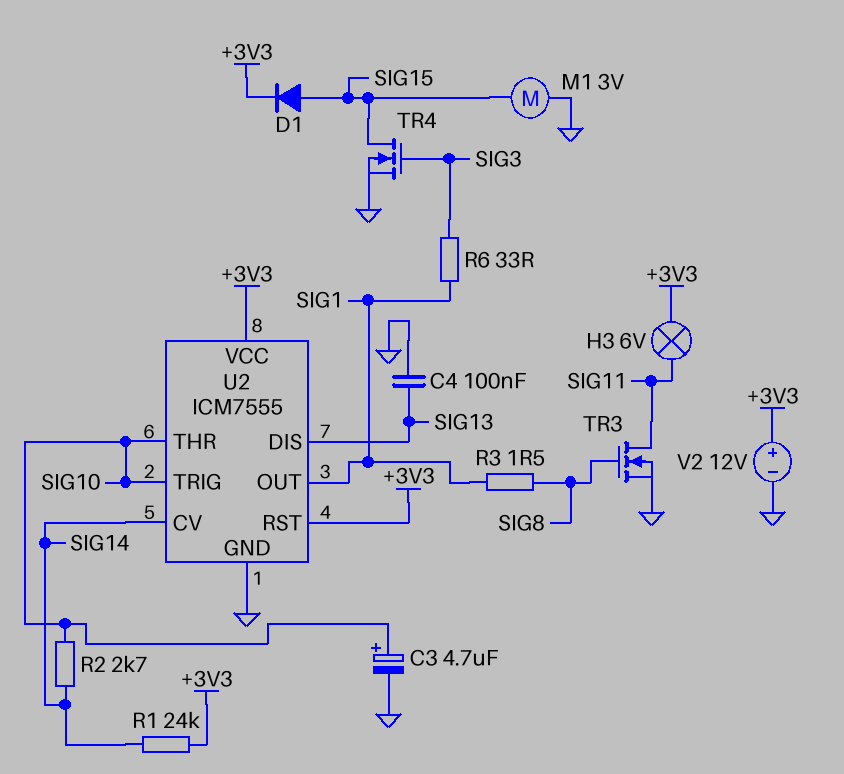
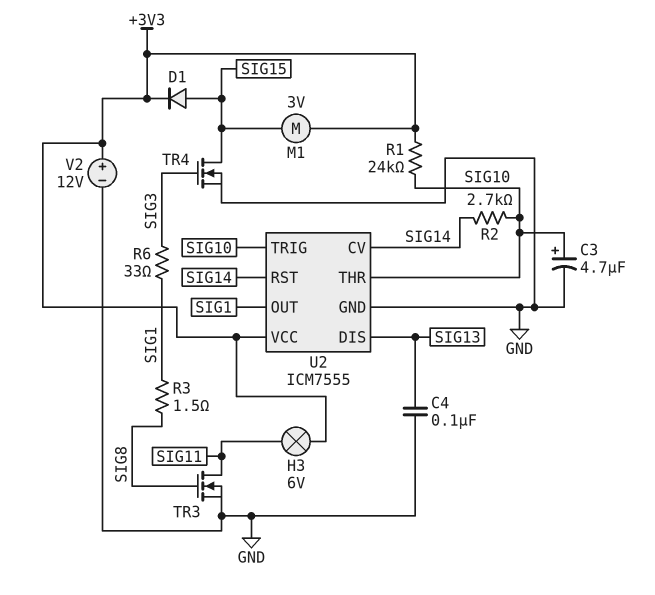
M1: motor 3V (GND, SIG15) -> motor 3V (+3V3, SIG15)
R1: 24k (+3V3, SIG14) -> 24k (+3V3, SIG10)
U2 pin RST: +3V3 -> SIG14

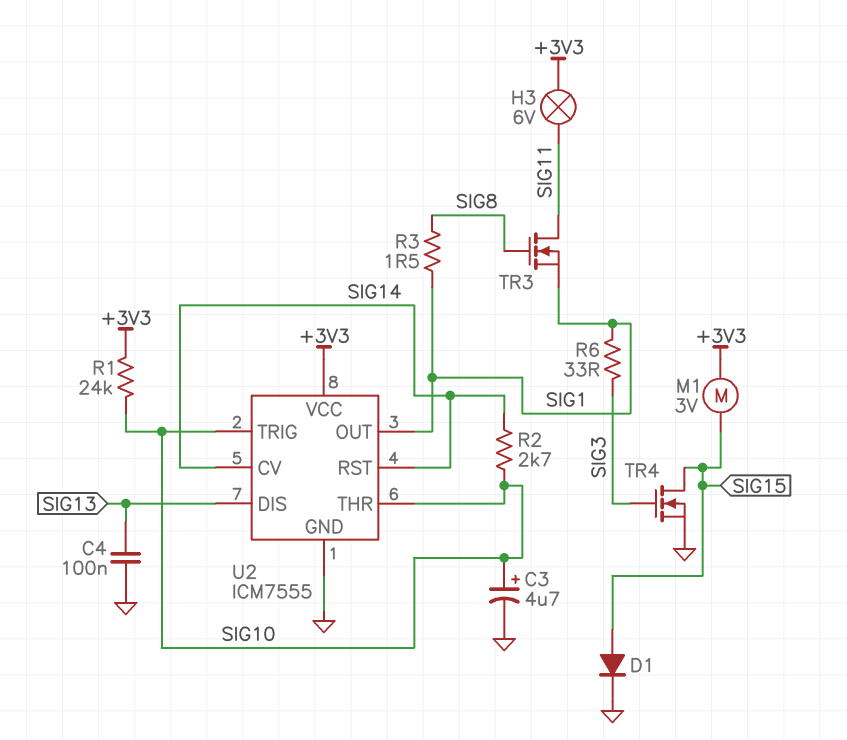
D1: diode (A SIG15, K +3V3) -> diode (A SIG15, K GND)
TR3: NMOS (G SIG8, D SIG11, S GND) -> NMOS (G SIG8, D SIG11, S SIG1)
V2: 12V (plus +3V3, minus GND) -> none

